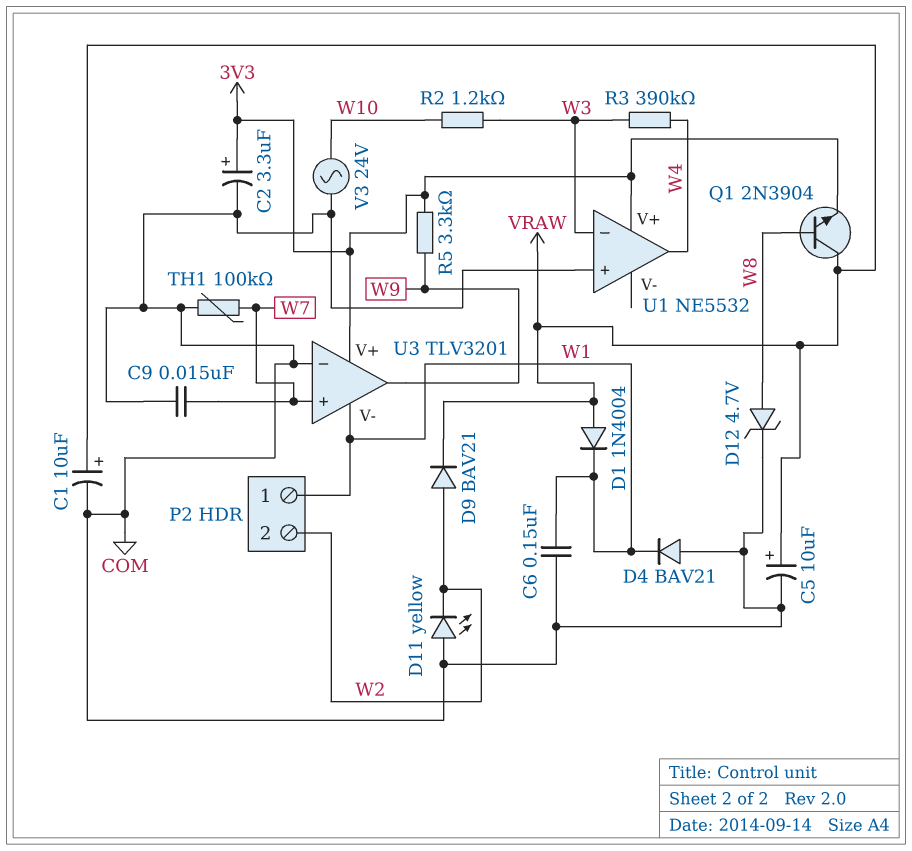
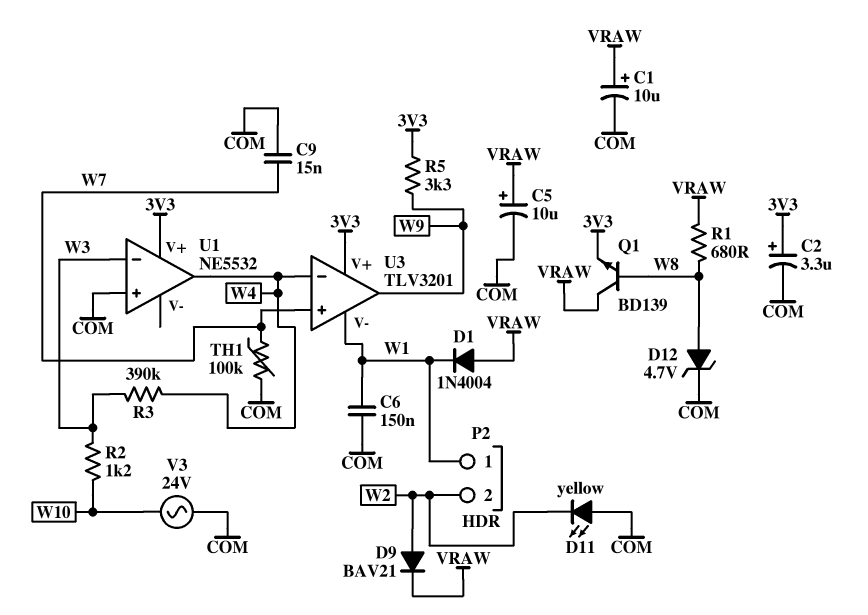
D4: diode BAV21 (A COM, K W1) -> none
Q1: NPN 2N3904 (B W8, C VRAW, E 3V3) -> NPN BD139 (B W8, C VRAW, E 3V3)
R1: none -> 680 (VRAW, W8)
U3 pin in-: COM -> W4

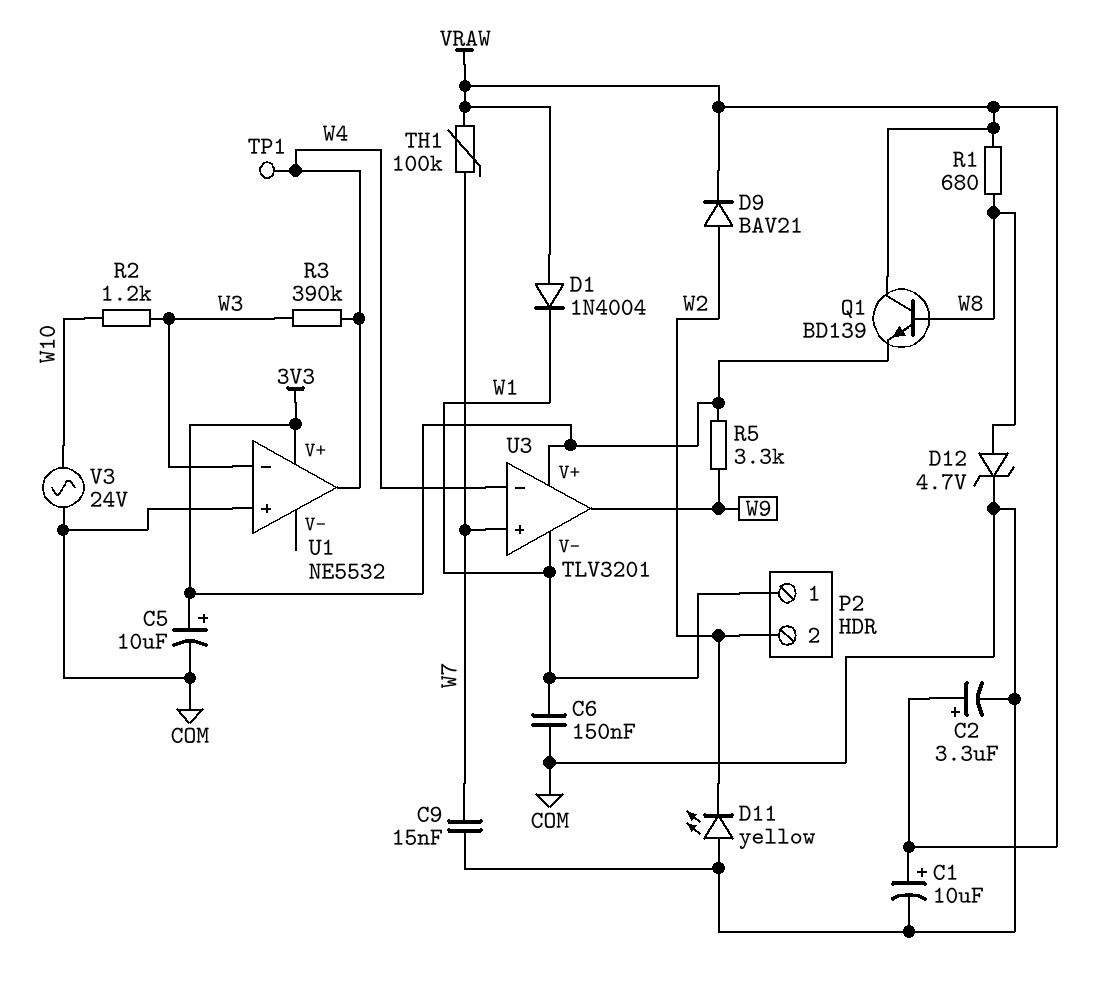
C2: 3.3uF (plus 3V3, minus COM) -> 3.3uF (plus VRAW, minus COM)
C5: 10uF (plus VRAW, minus COM) -> 10uF (plus 3V3, minus COM)
TH1: 100k (COM, W7) -> 100k (VRAW, W7)
TP1: none -> test point (W4)

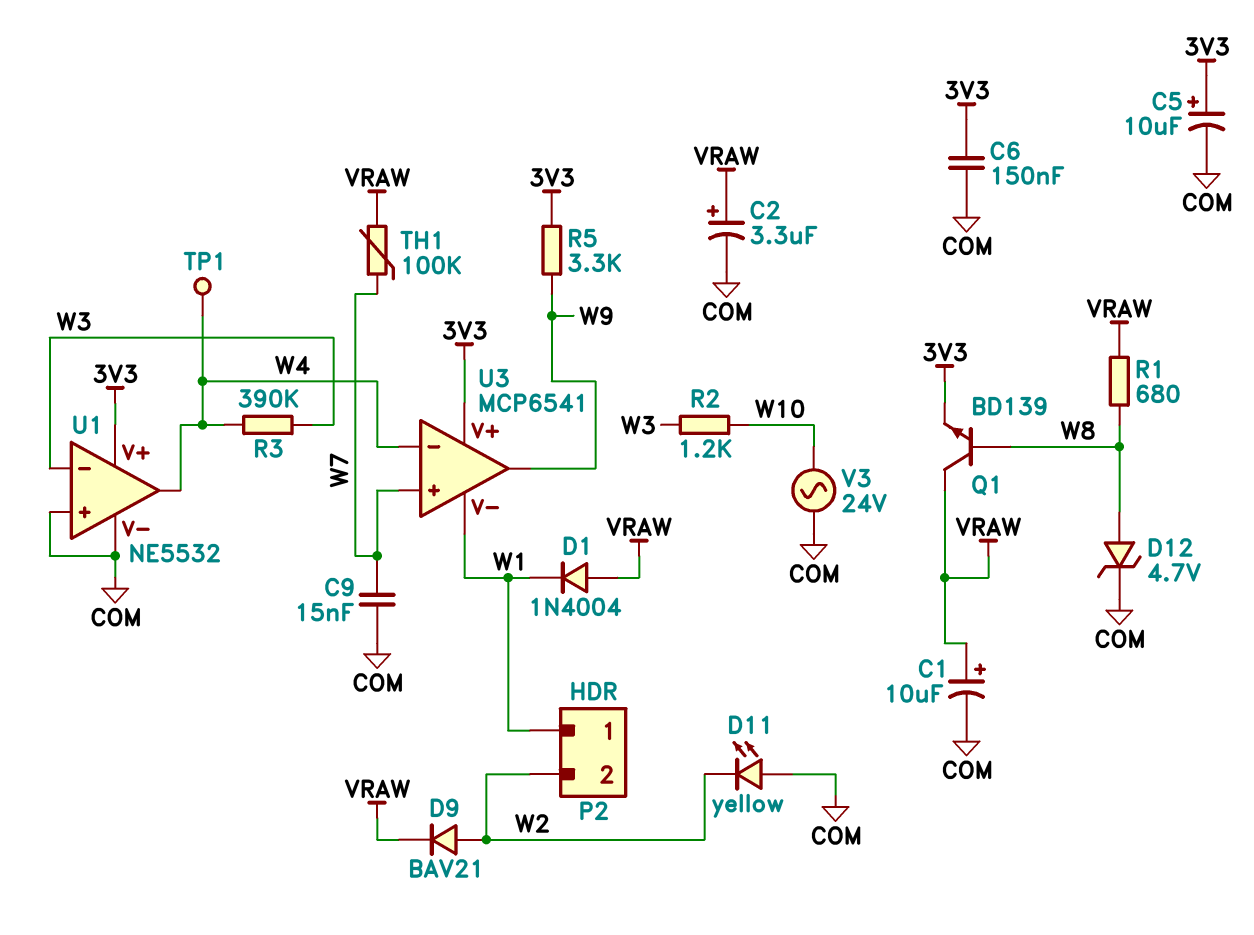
C6: 150nF (COM, W1) -> 150nF (3V3, COM)
U1 pin V-: none -> COM
U3: TLV3201 -> MCP6541

